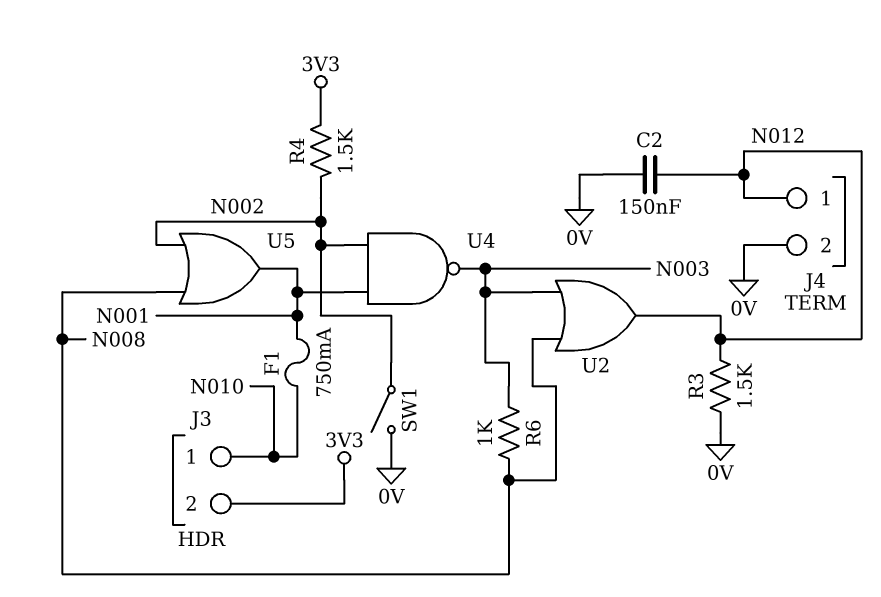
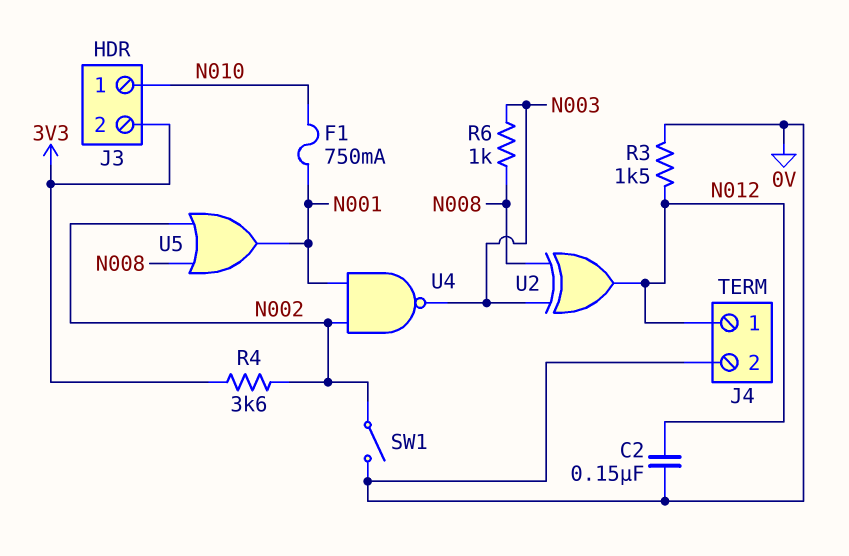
R4: 1.5k (3V3, N002) -> 3.6k (3V3, N002)
U2: OR (in N003, in N008, out N012) -> XOR (in N003, in N008, out N012)

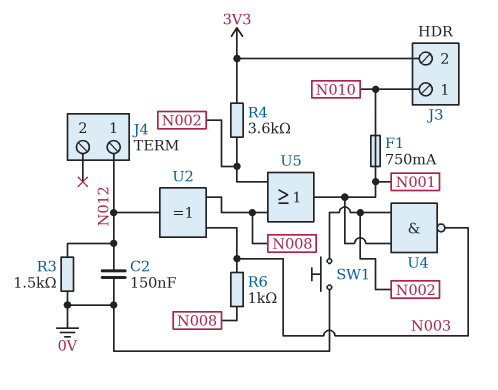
J4 pin 2: 0V -> none
SW1: switch (0V, N002) -> button (0V, N002)

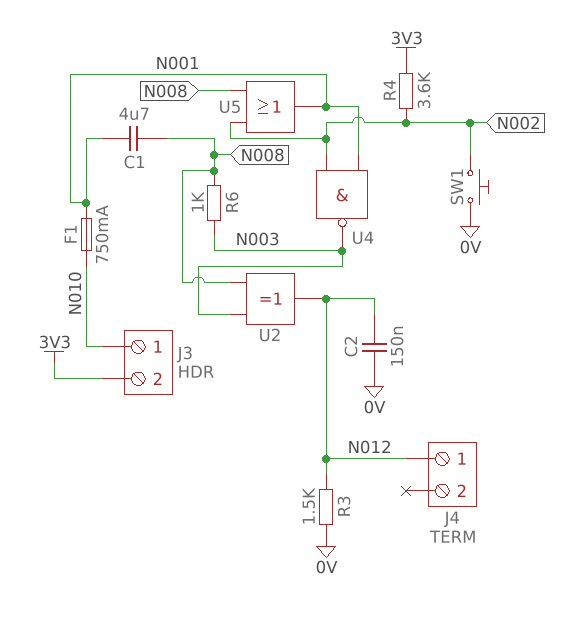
C1: none -> 4.7uF (N001, N008)

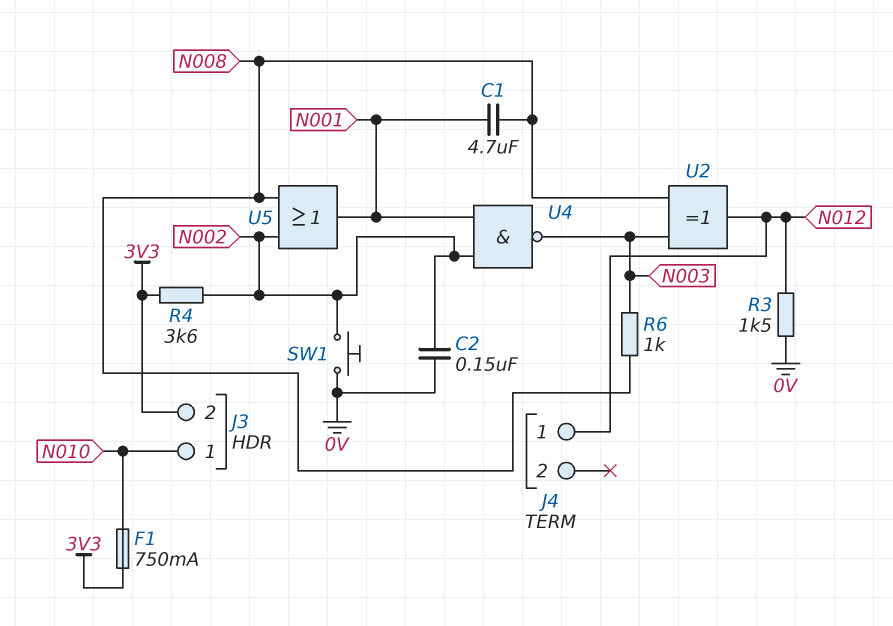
C2: 150nF (0V, N012) -> 150nF (0V, N002)
F1: 750mA (N001, N010) -> 750mA (3V3, N010)

